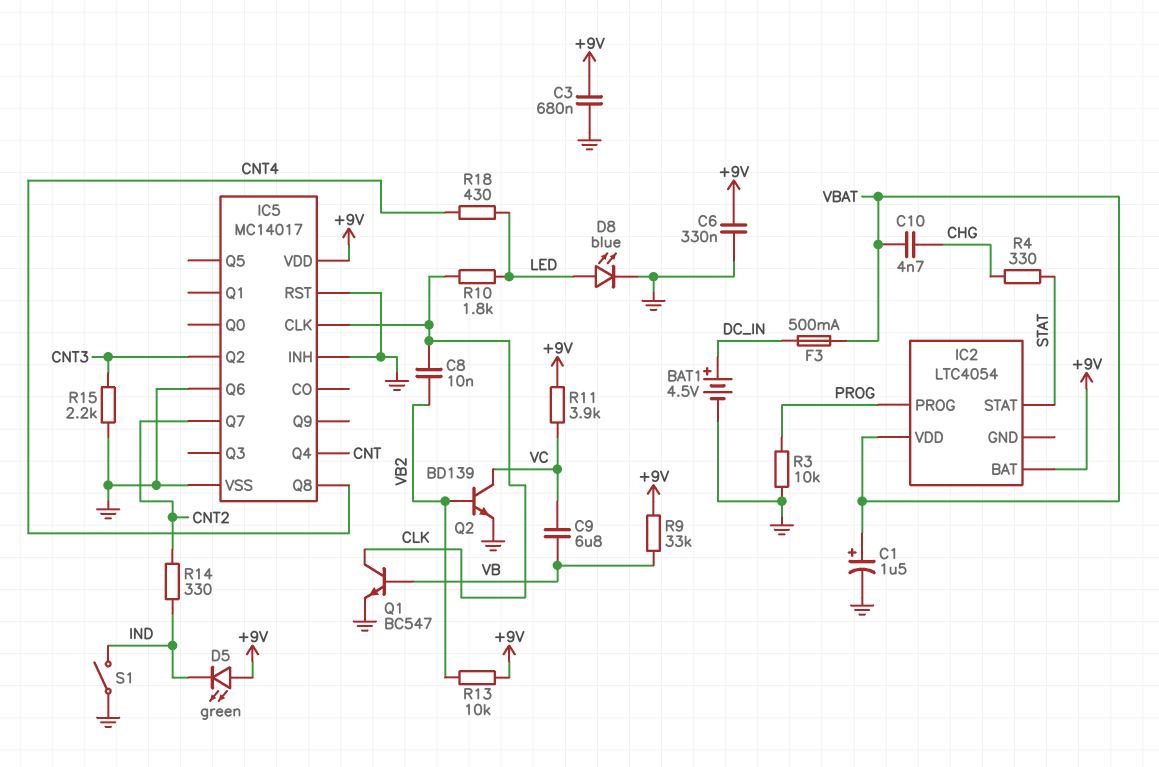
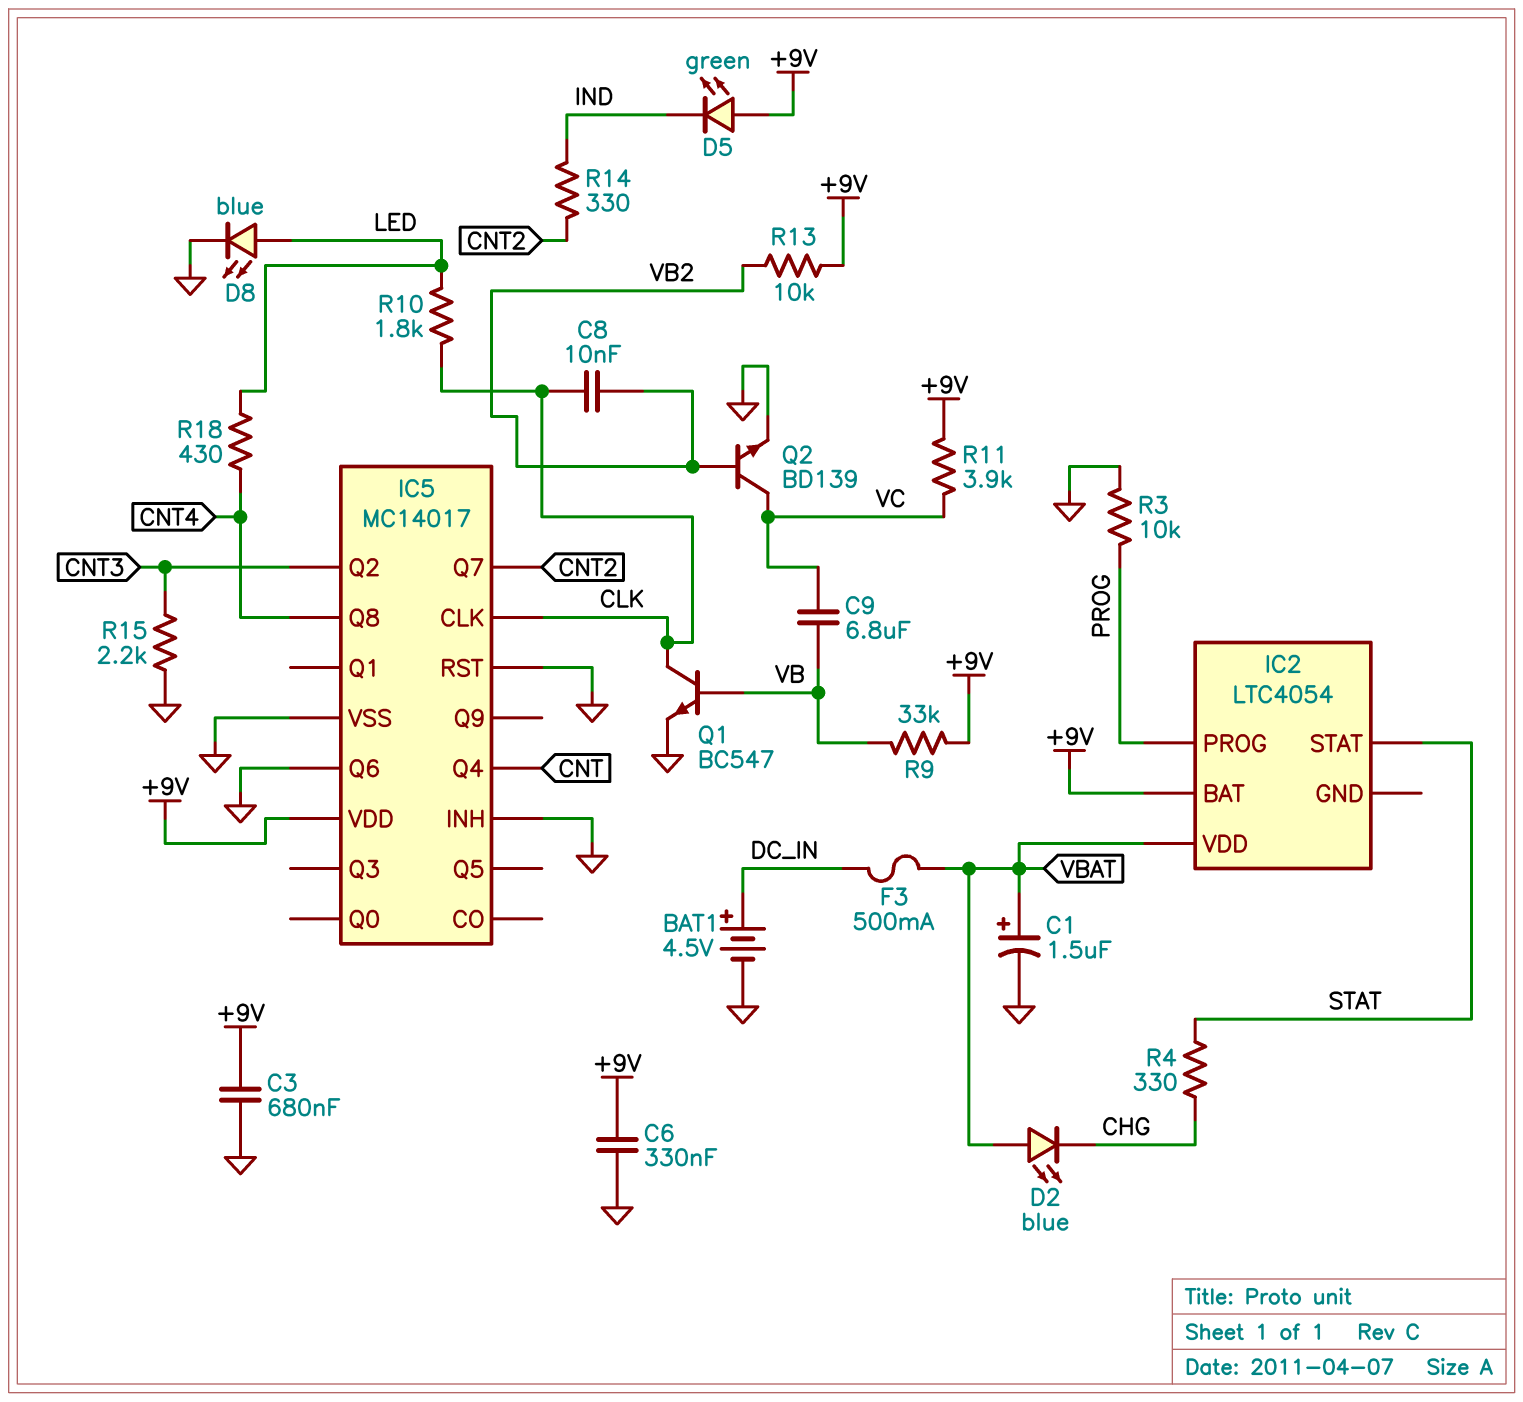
C10: 4.7nF (CHG, VBAT) -> none
D2: none -> LED blue (A VBAT, K CHG)
S1: switch (GND, IND) -> none

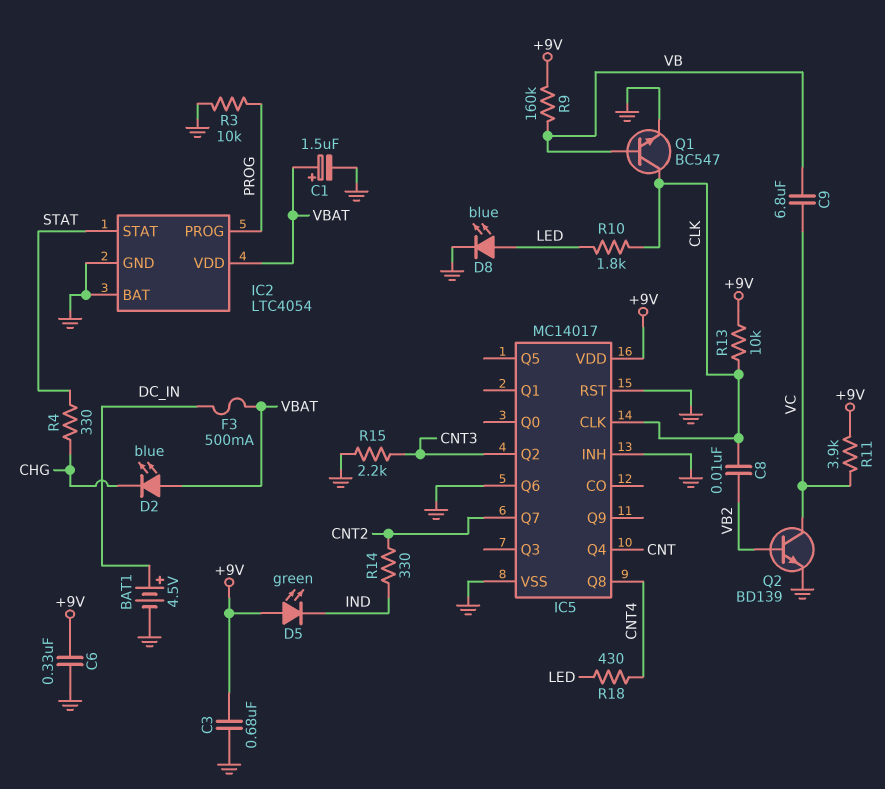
IC2 pin BAT: +9V -> GND
IC2 pin GND: none -> GND
R9: 33k (+9V, VB) -> 160k (+9V, VB)
R13: 10k (+9V, VB2) -> 10k (+9V, CLK)

